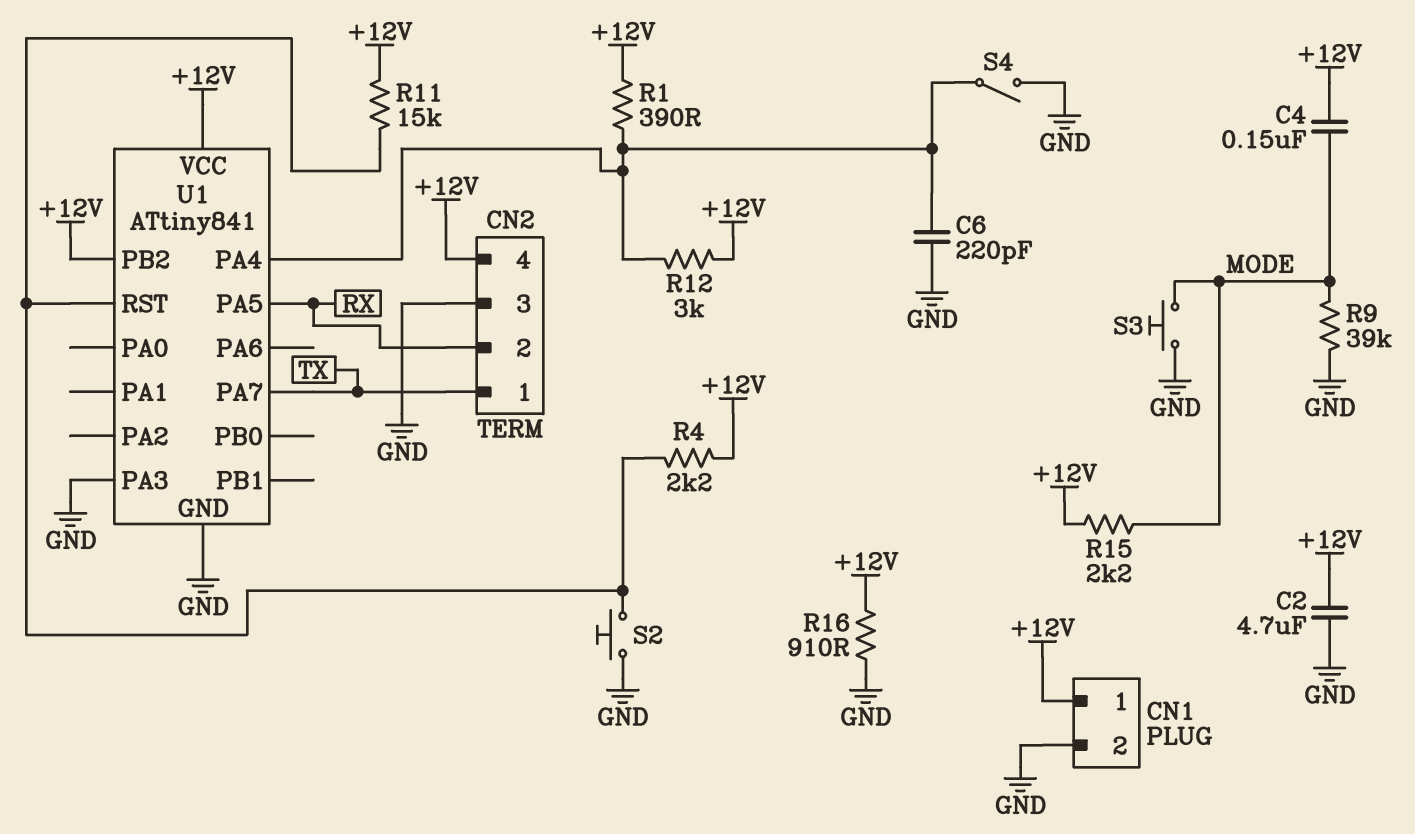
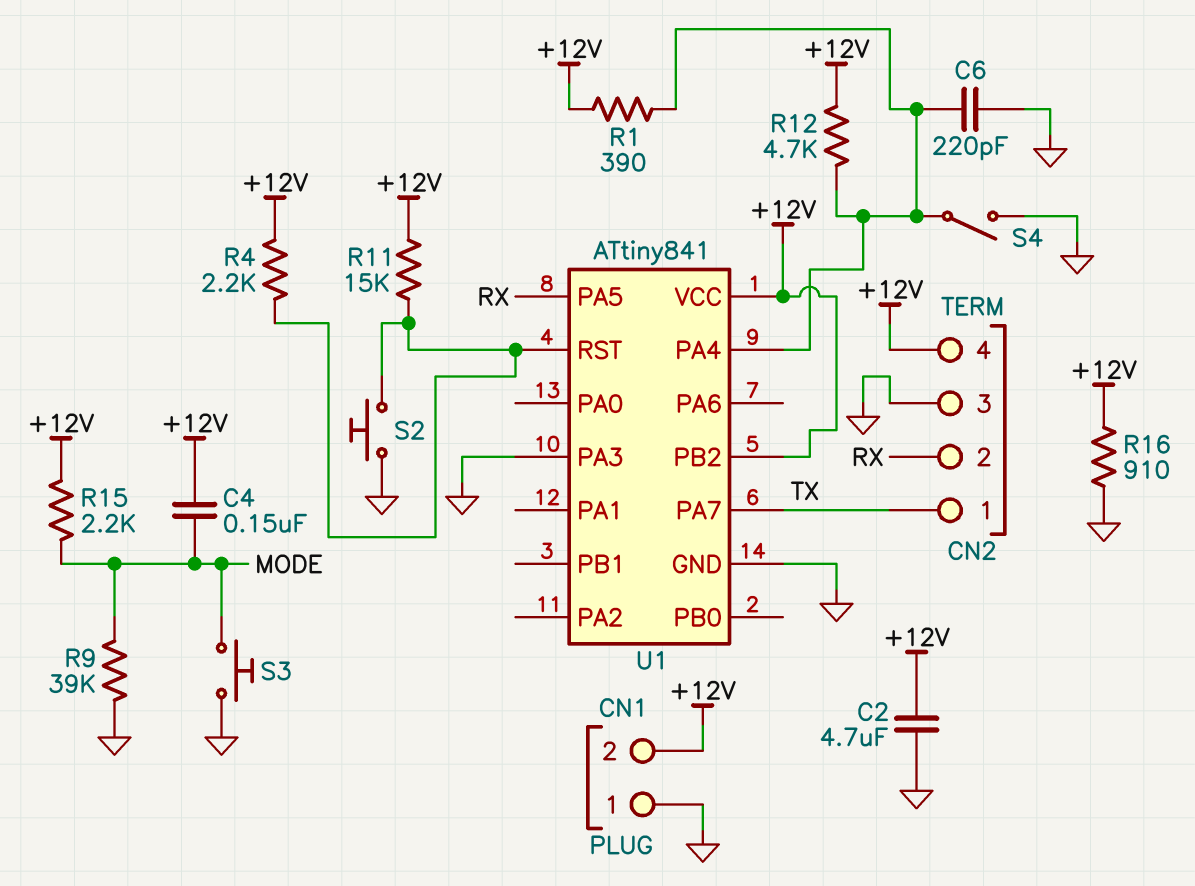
CN1 pin 1: +12V -> GND
CN1 pin 2: GND -> +12V
R12: 3k (+12V, U1/PA4) -> 4.7k (+12V, U1/PA4)

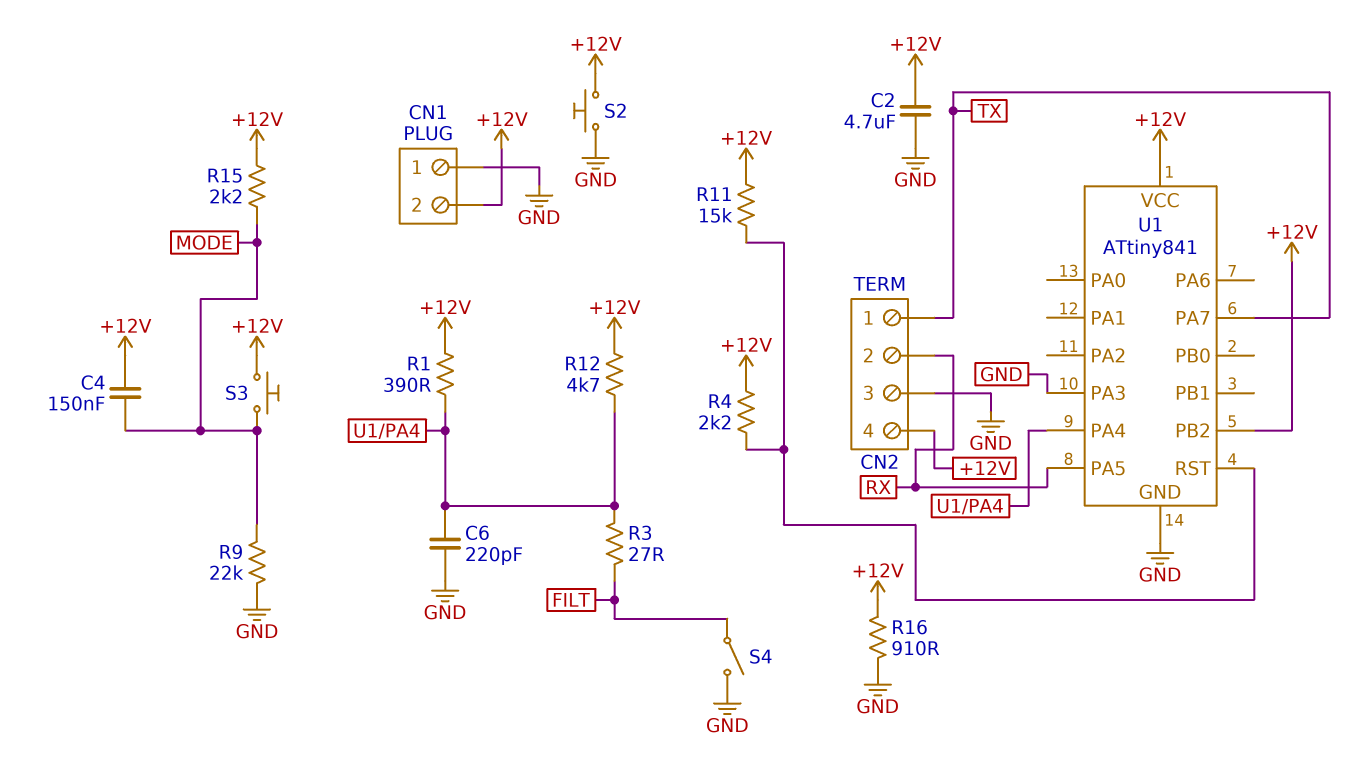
R3: none -> 27 (FILT, U1/PA4)
R9: 39k (GND, MODE) -> 22k (GND, MODE)
S2: button (GND, U1/RST) -> button (+12V, GND)
S3: button (GND, MODE) -> button (+12V, MODE)
S4: switch (GND, U1/PA4) -> switch (FILT, GND)

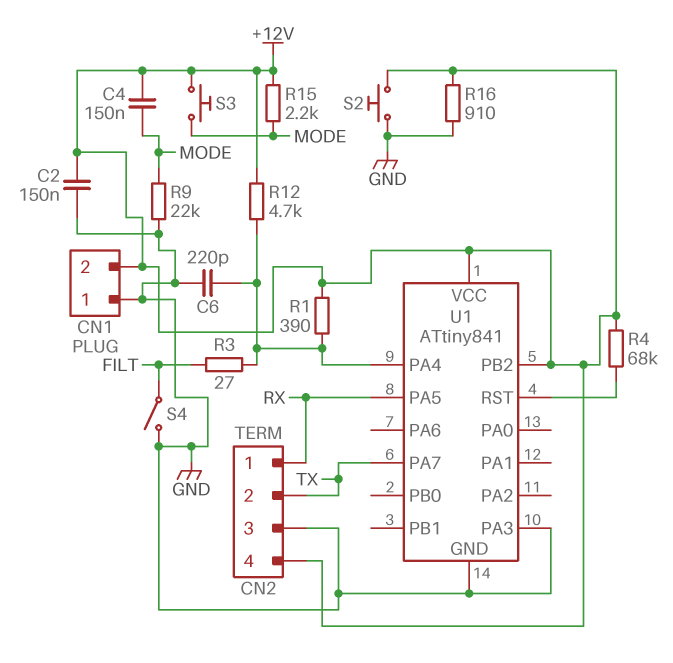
C2: 4.7uF (+12V, GND) -> 150nF (+12V, GND)
CN2 pin 1: TX -> RX
CN2 pin 2: RX -> TX
R4: 2.2k (+12V, U1/RST) -> 68k (+12V, U1/RST)
R11: 15k (+12V, U1/RST) -> none

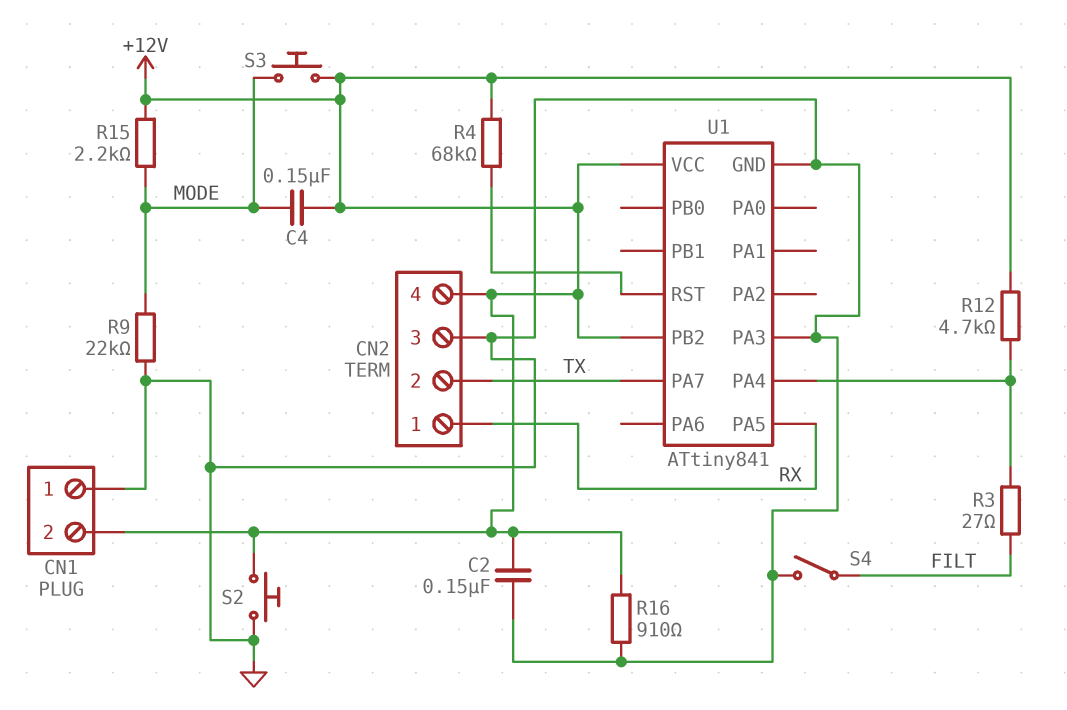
C6: 220pF (GND, U1/PA4) -> none
R1: 390 (+12V, U1/PA4) -> none

